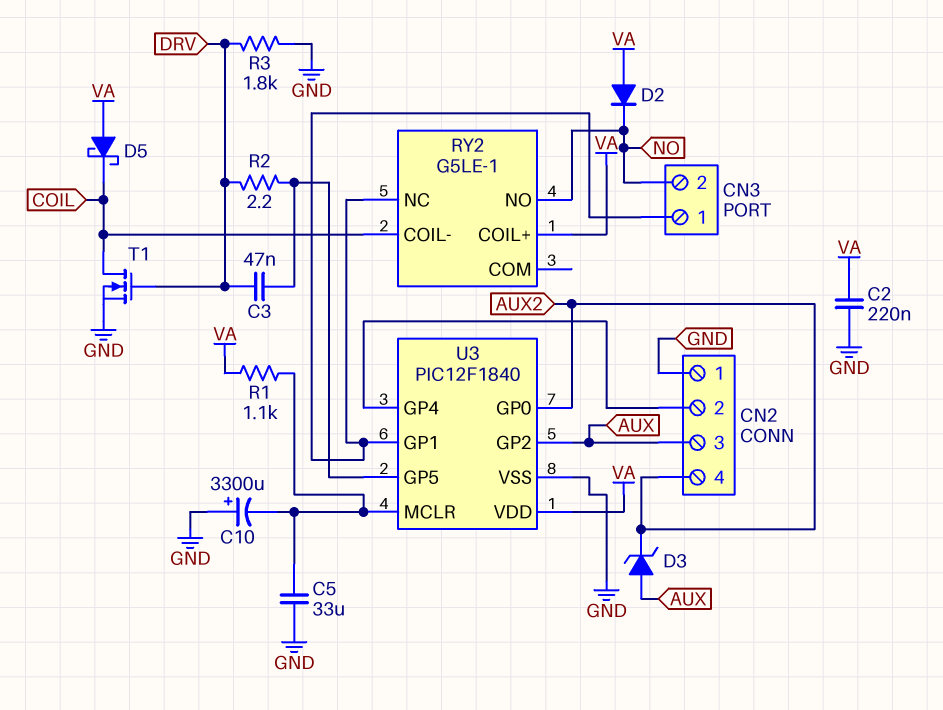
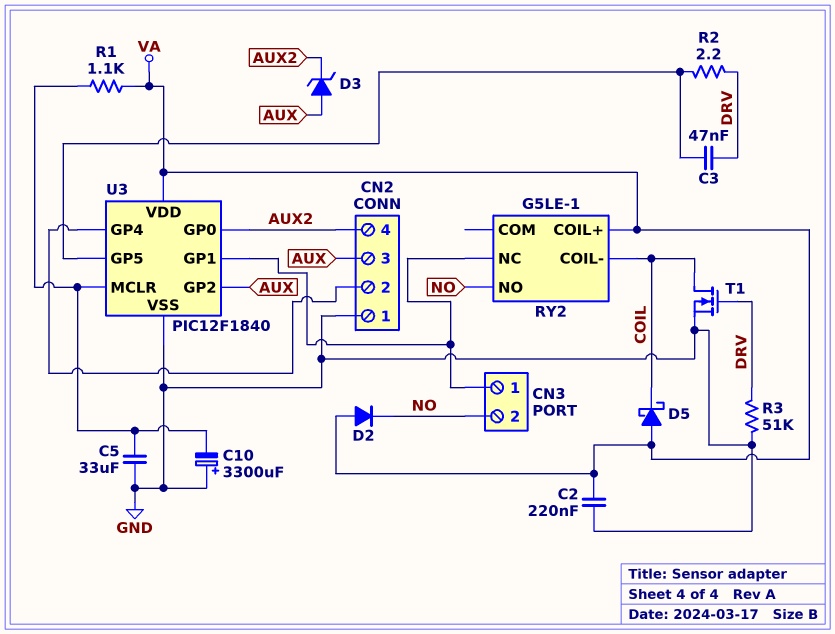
R3: 1.8k (DRV, GND) -> 51k (DRV, GND)

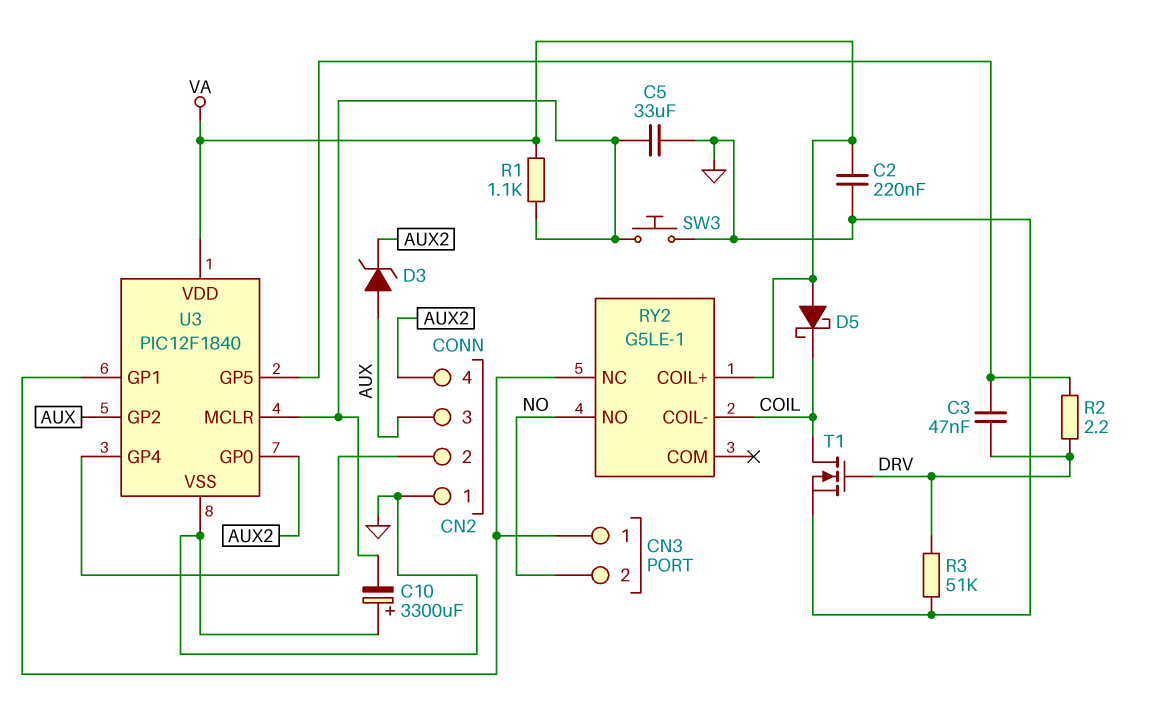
D2: diode (A VA, K NO) -> none
SW3: none -> button (GND, U3/MCLR)

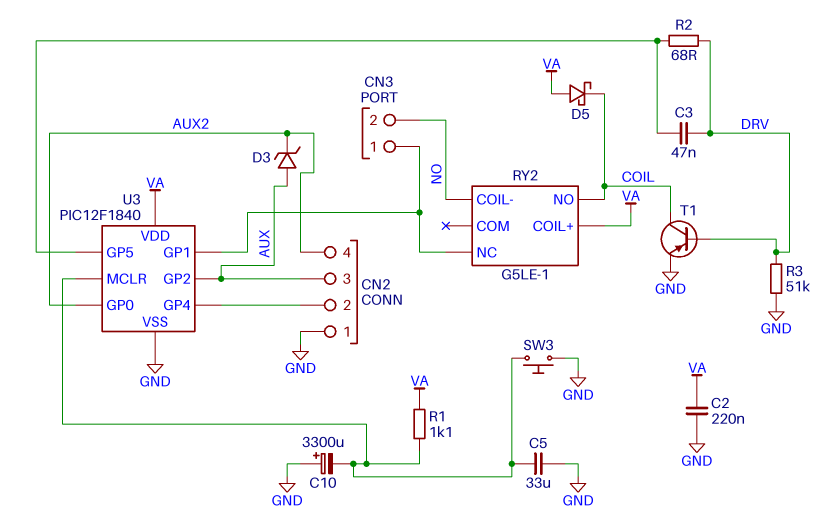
R2: 2.2 (DRV, U3/GP5) -> 68 (DRV, U3/GP5)
RY2 pin COIL-: COIL -> NO
RY2 pin NO: NO -> COIL
T1: NMOS (G DRV, D COIL, S GND) -> PNP (B DRV, C COIL, E GND)

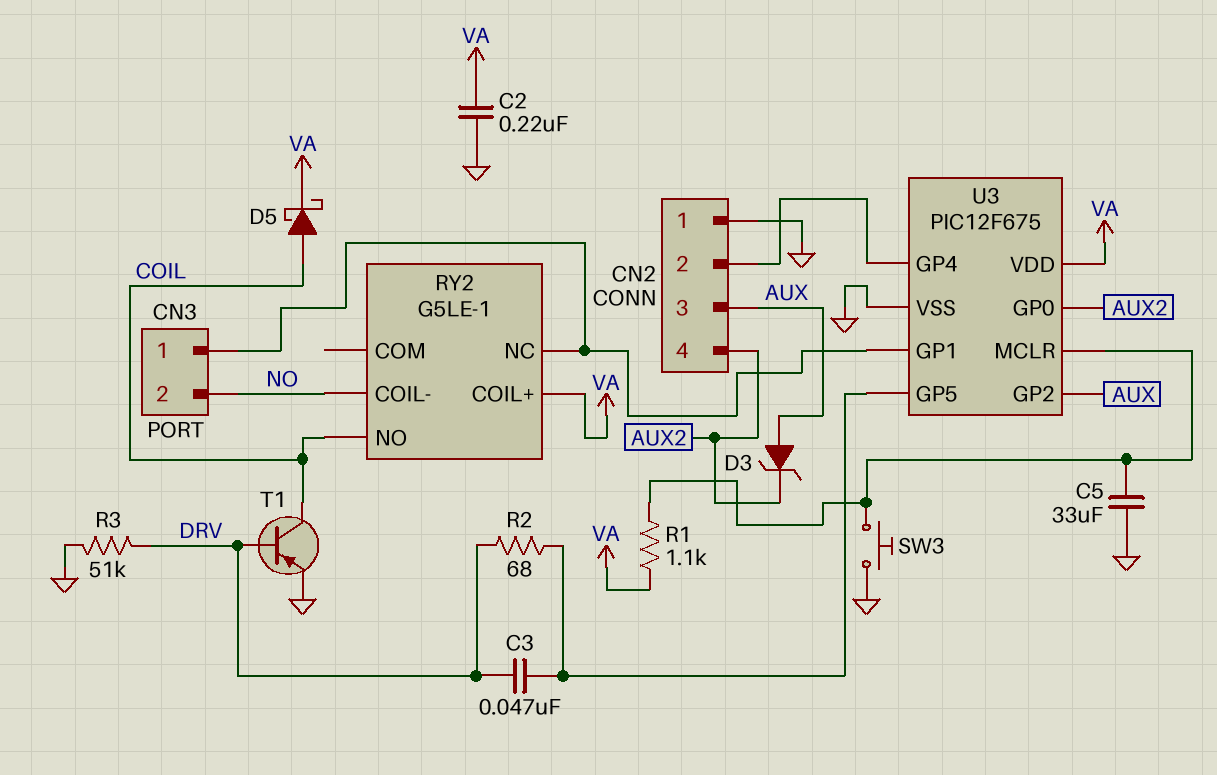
C10: 3300uF (plus GND, minus U3/MCLR) -> none
D5: schottky (A VA, K COIL) -> schottky (A COIL, K VA)
U3: PIC12F1840 -> PIC12F675

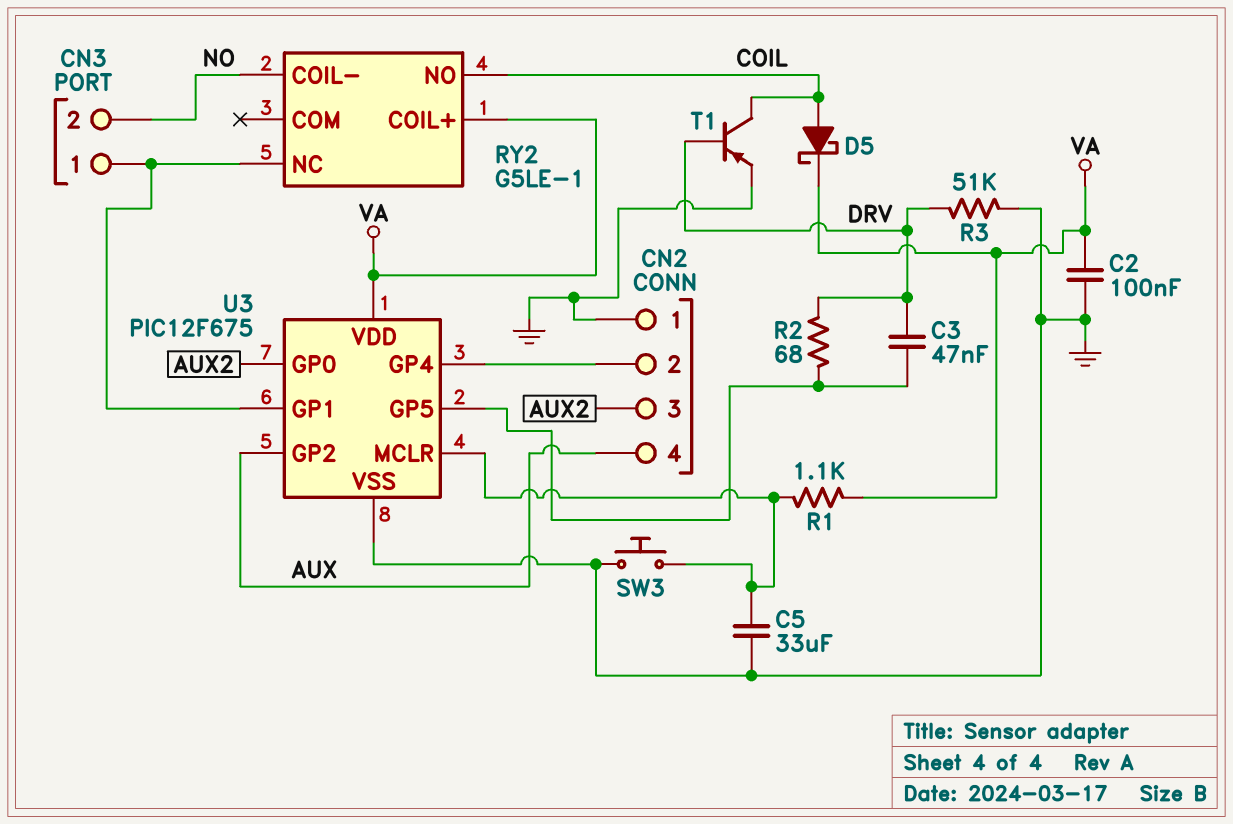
C2: 220nF (GND, VA) -> 100nF (GND, VA)
CN2 pin 3: AUX -> AUX2
CN2 pin 4: AUX2 -> AUX
D3: zener (A AUX, K AUX2) -> none

